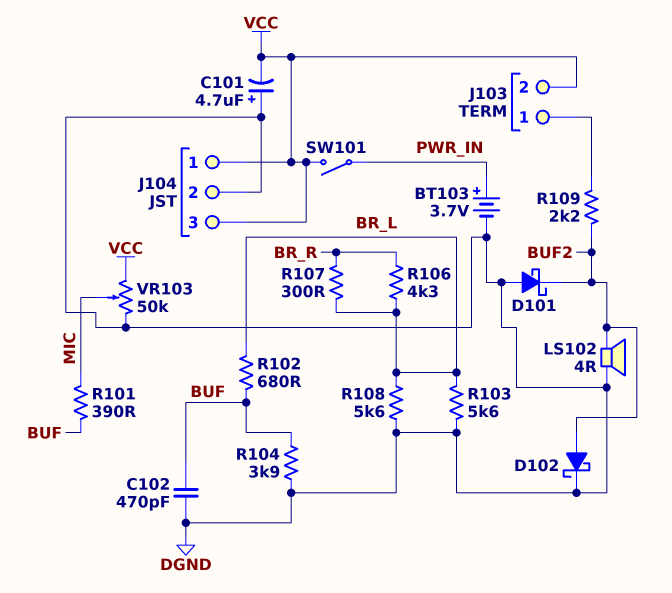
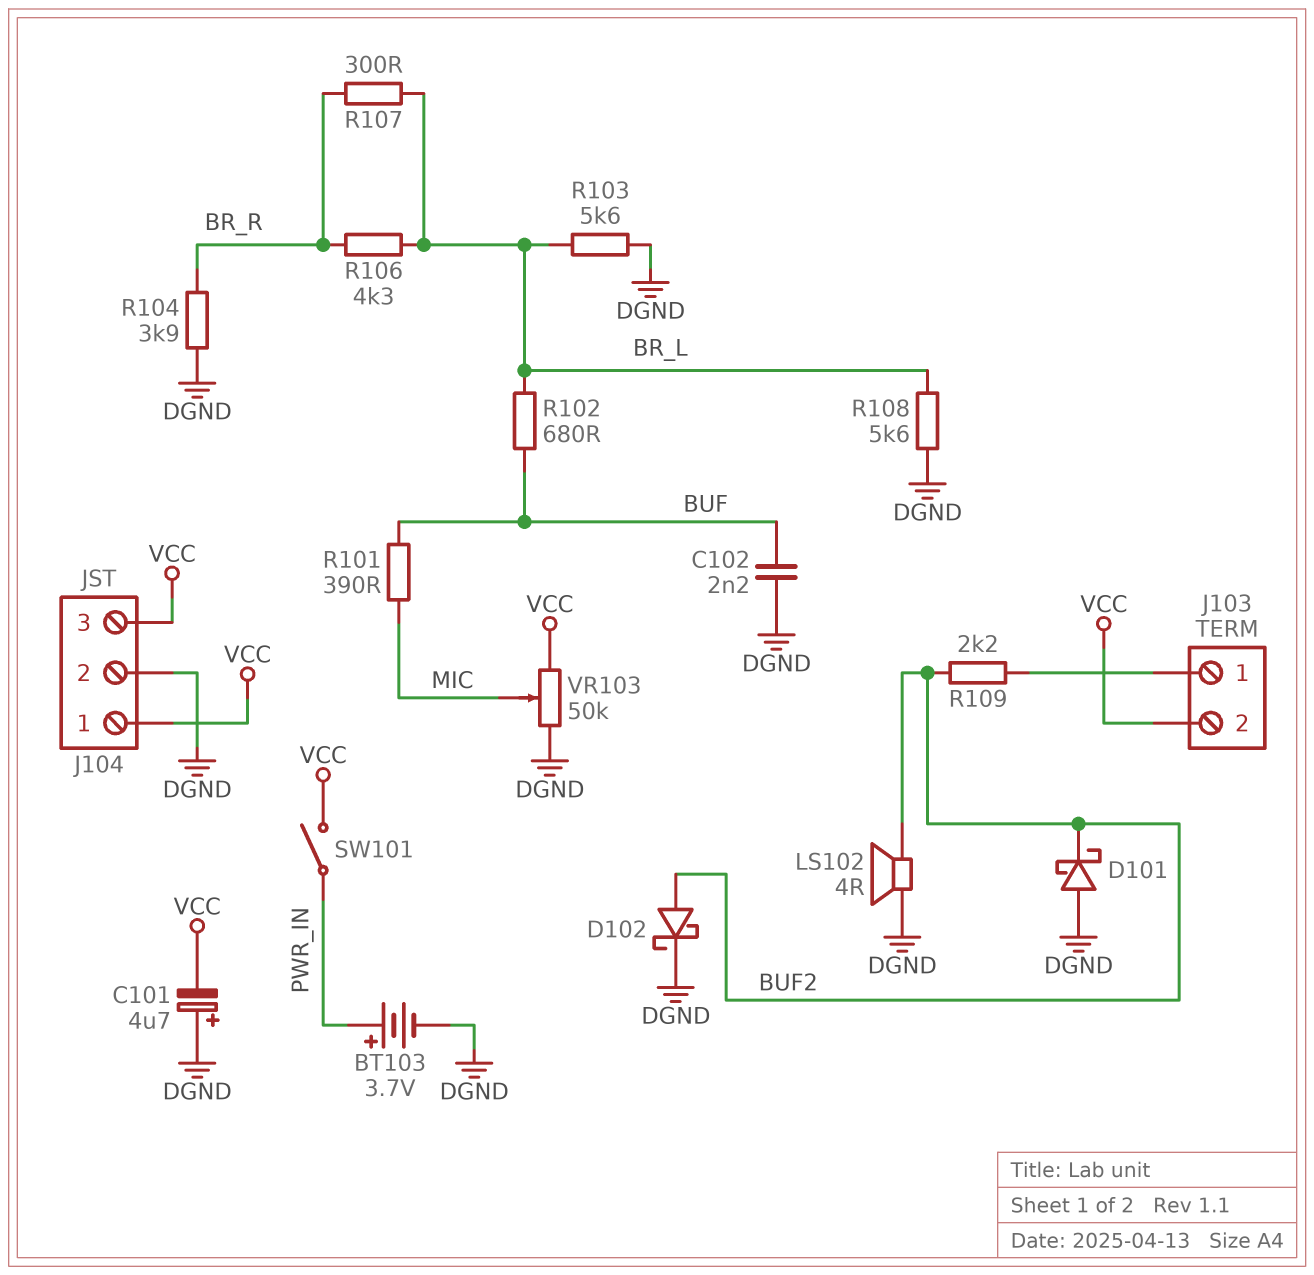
C102: 470pF (BUF, DGND) -> 2.2nF (BUF, DGND)
R104: 3.9k (BUF, DGND) -> 3.9k (BR_R, DGND)

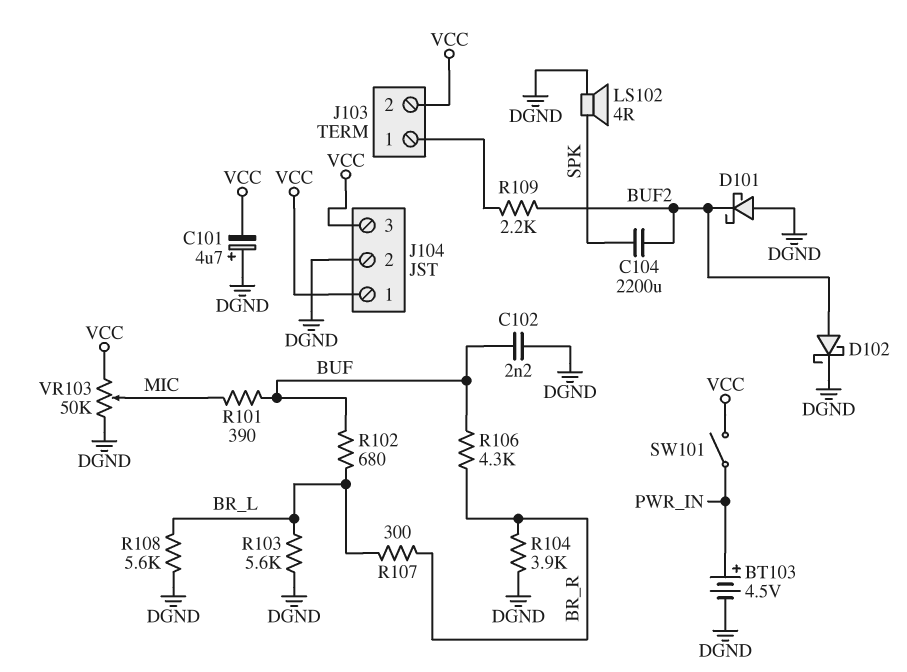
BT103: 3.7V (plus PWR_IN, minus DGND) -> 4.5V (plus PWR_IN, minus DGND)
C104: none -> 2200uF (BUF2, SPK)
LS102: speaker 4R (BUF2, DGND) -> speaker 4R (DGND, SPK)
R106: 4.3k (BR_L, BR_R) -> 4.3k (BR_R, BUF)

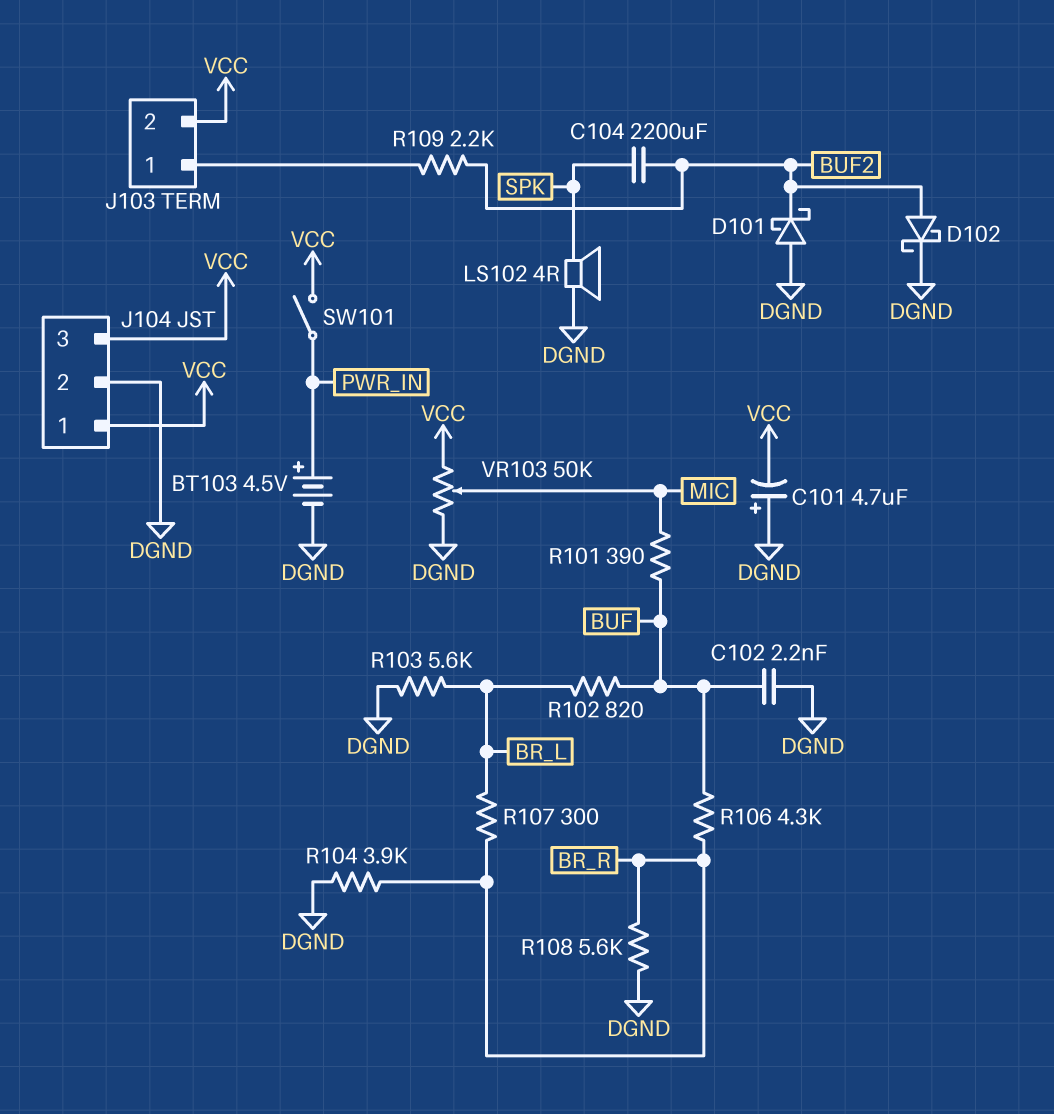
R102: 680 (BR_L, BUF) -> 820 (BR_L, BUF)
R108: 5.6k (BR_L, DGND) -> 5.6k (BR_R, DGND)

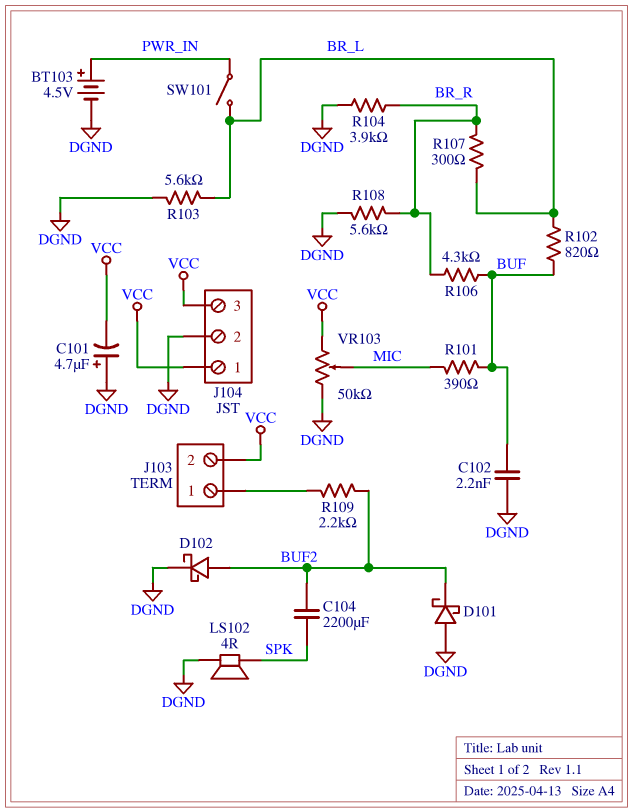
SW101: switch (PWR_IN, VCC) -> switch (BR_L, PWR_IN)

